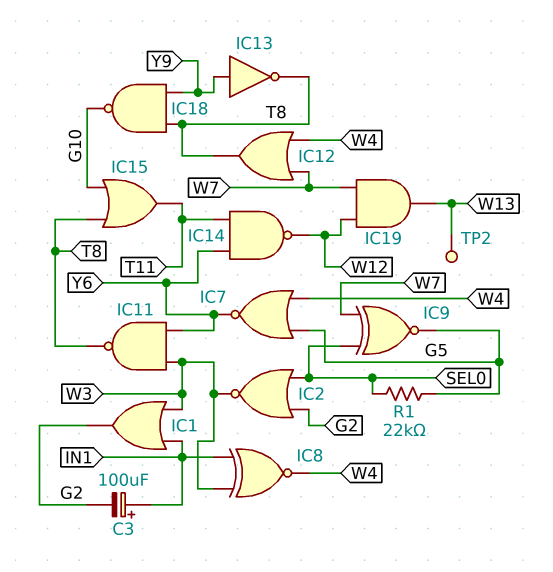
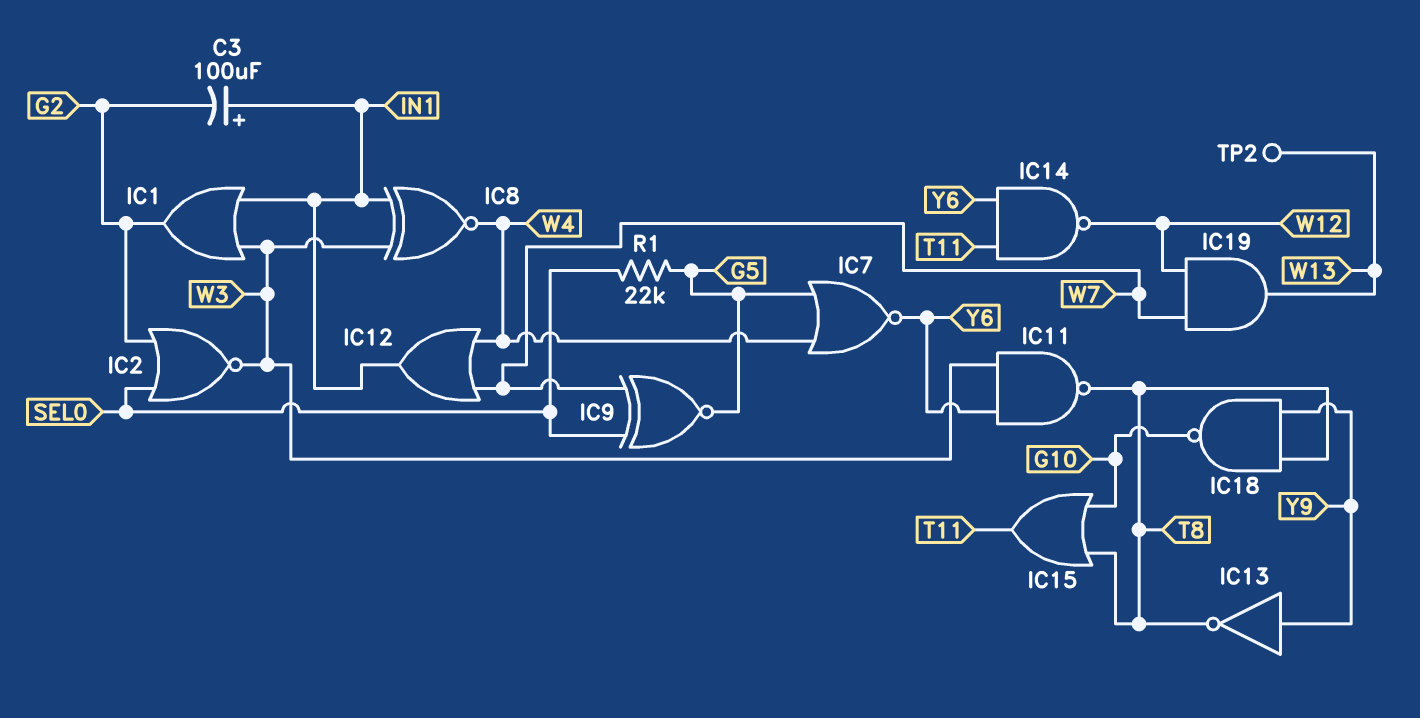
IC12: OR (in W4, in W7, out T8) -> OR (in W4, in W7, out IN1)

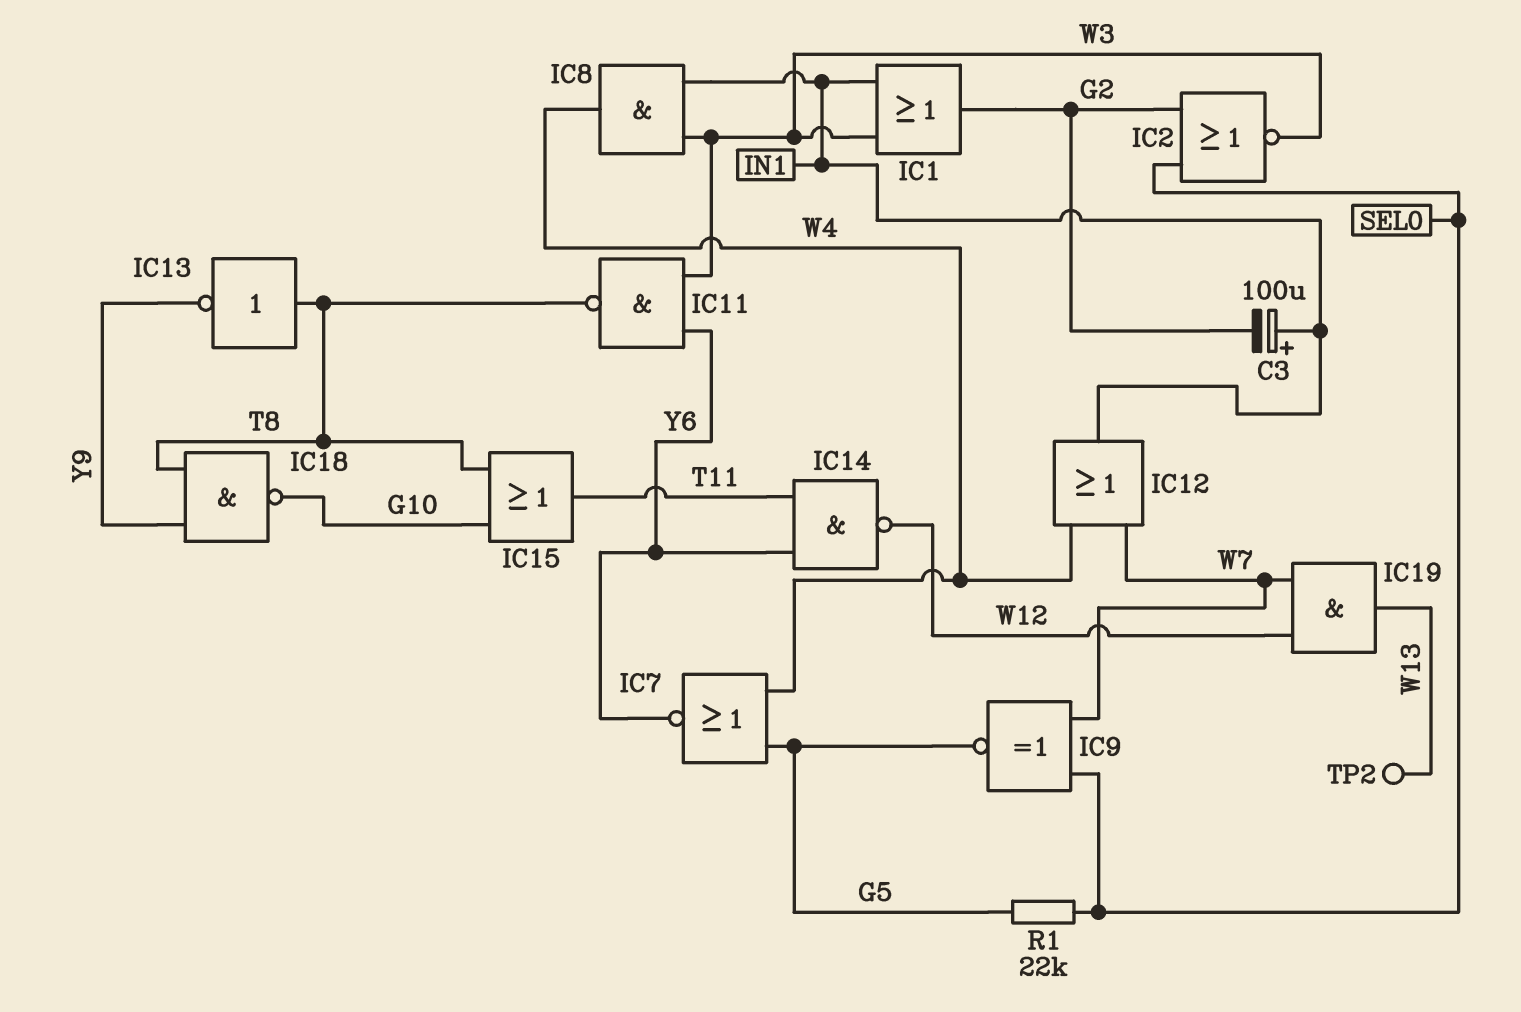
IC8: XNOR (in IN1, in W3, out W4) -> AND (in IN1, in W3, out W4)
IC13: NOT (in Y9, out T8) -> NOT (in T8, out Y9)

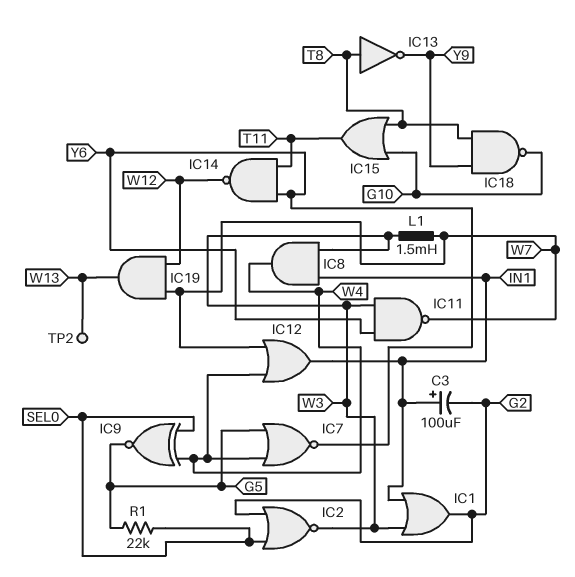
IC9: XNOR (in SEL0, in W7, out G5) -> XNOR (in SEL0, in W4, out G5)
IC11: NAND (in W3, in Y6, out T8) -> NAND (in W3, in Y6, out W7)
L1: none -> 1.5mH (W3, W7)

